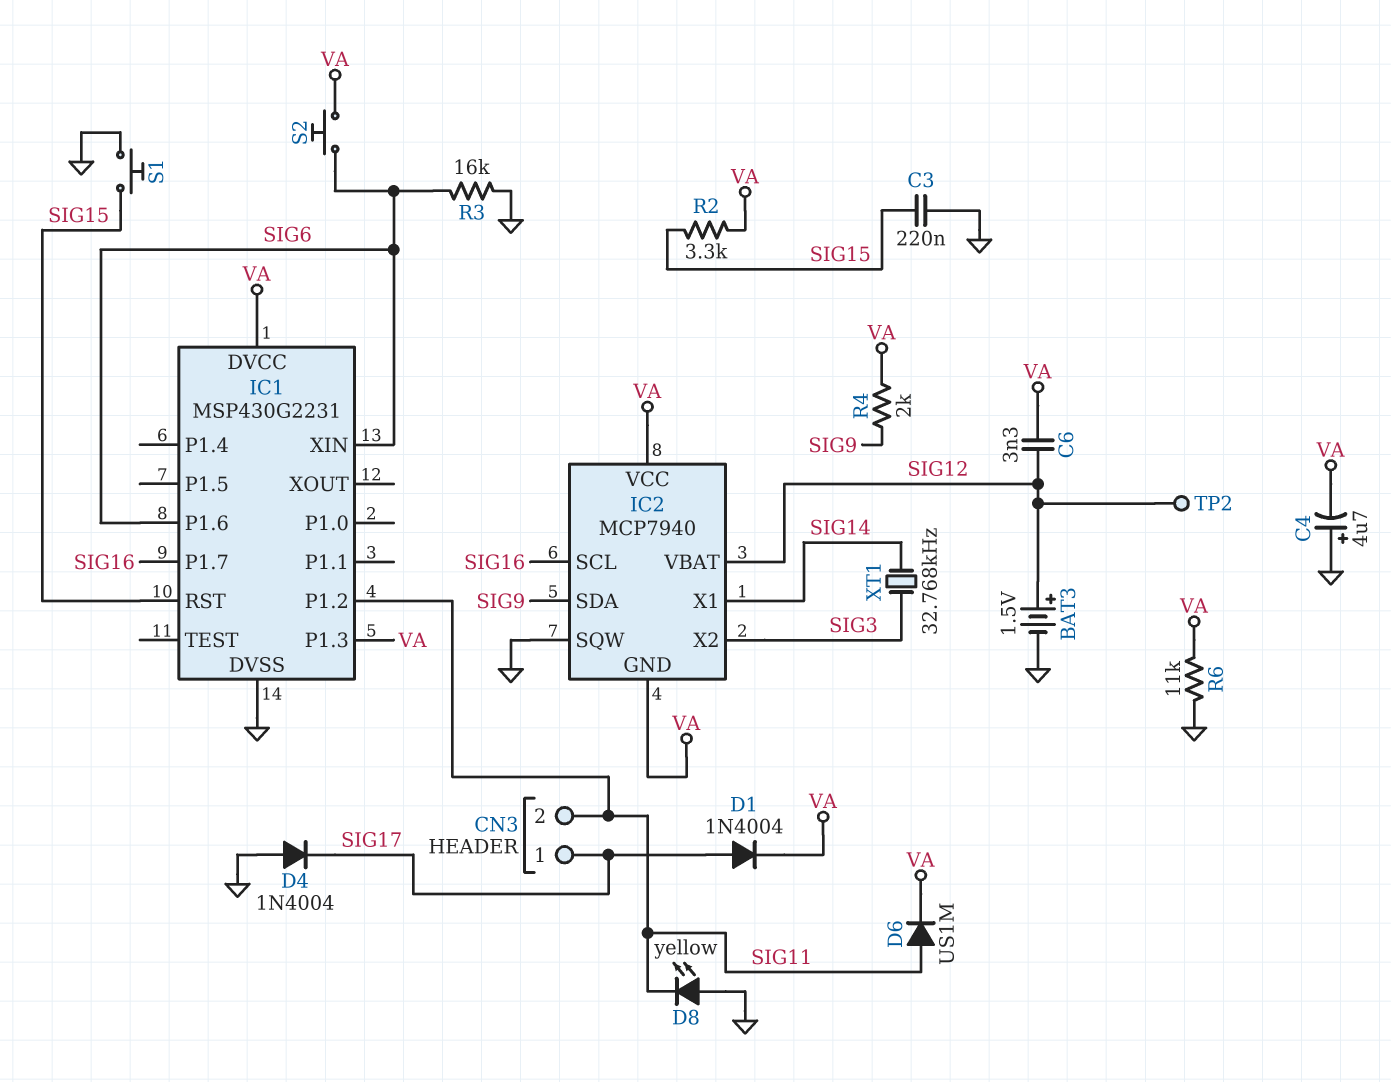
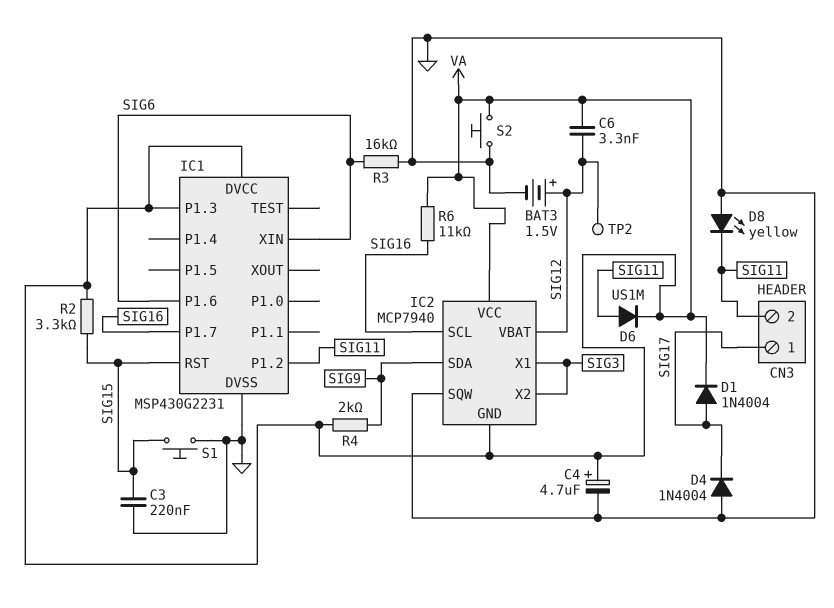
C4: 4.7uF (plus GND, minus VA) -> 4.7uF (plus VA, minus GND)
IC2 pin X1: SIG14 -> SIG3
R6: 11k (GND, VA) -> 11k (SIG16, VA)
S2: button (SIG6, VA) -> button (GND, VA)
XT1: 32.768kHz (SIG3, SIG14) -> none

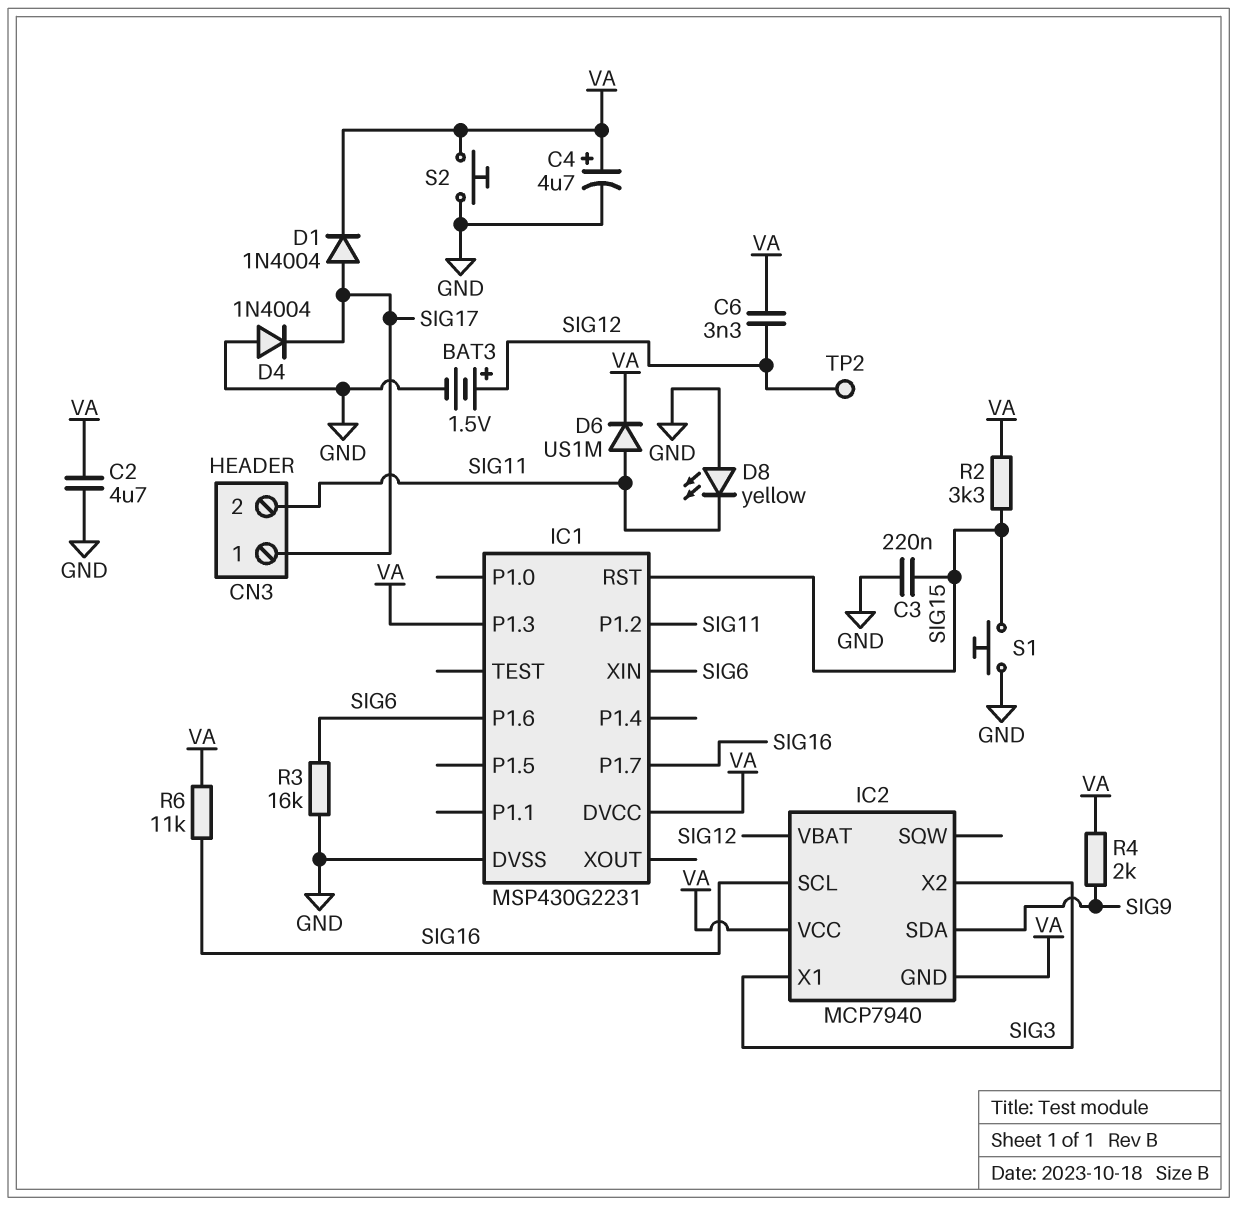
C2: none -> 4.7uF (GND, VA)
IC2 pin SQW: GND -> none

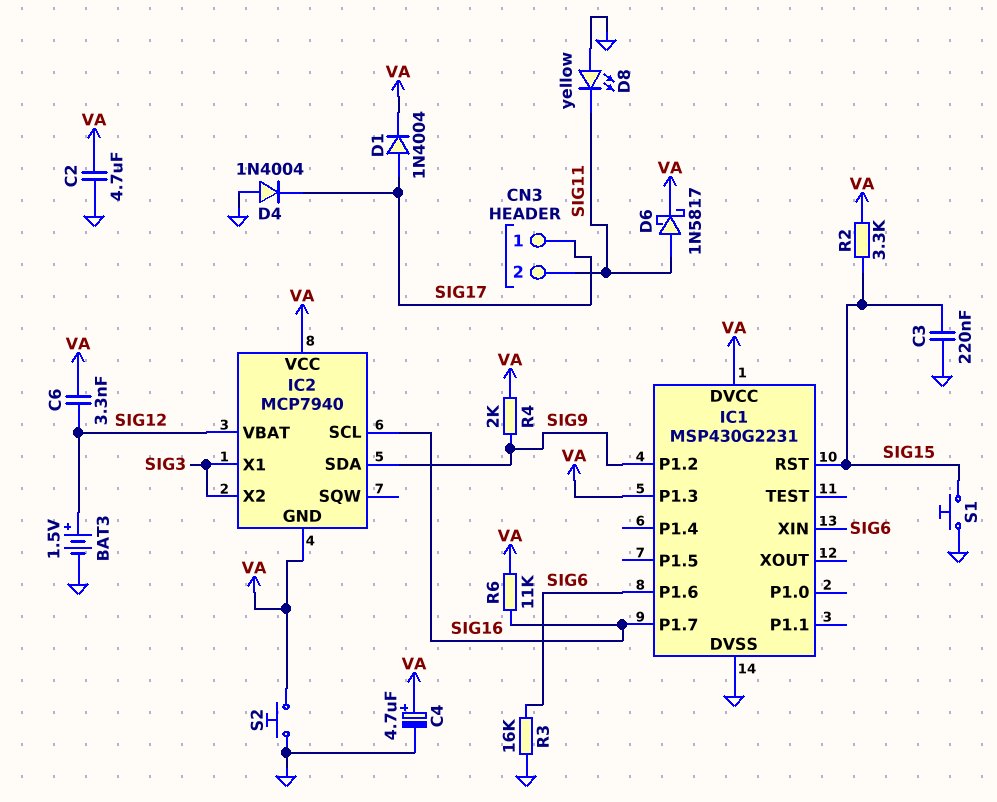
D6: diode US1M (A SIG11, K VA) -> schottky 1N5817 (A SIG11, K VA)
IC1 pin P1.2: SIG11 -> SIG9
TP2: test point (SIG12) -> none

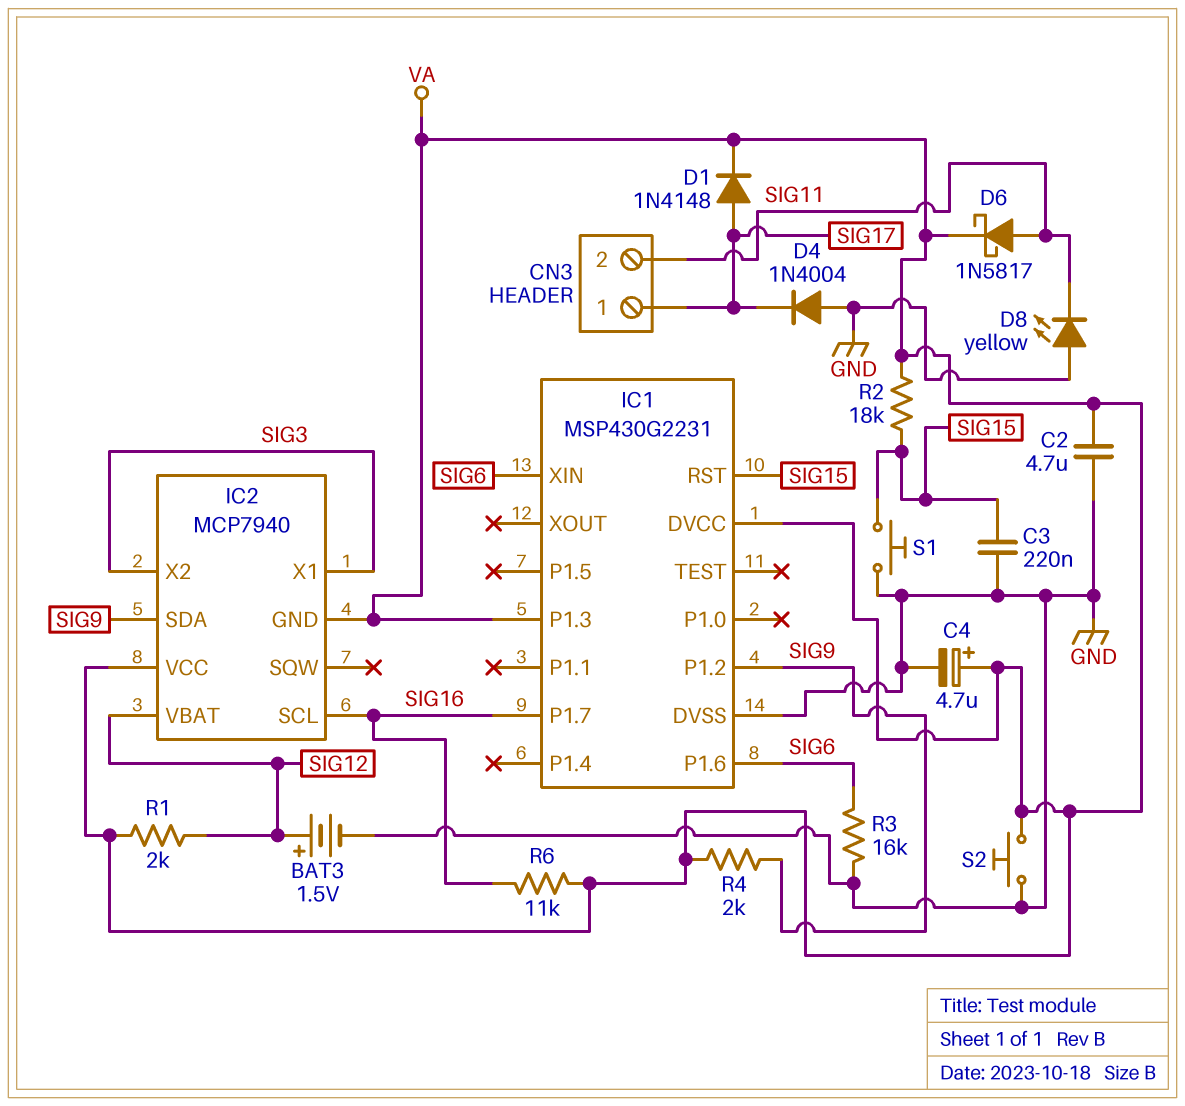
C6: 3.3nF (SIG12, VA) -> none
D1: diode 1N4004 (A SIG17, K VA) -> diode 1N4148 (A SIG17, K VA)
R1: none -> 2k (SIG12, VA)
R2: 3.3k (SIG15, VA) -> 18k (SIG15, VA)

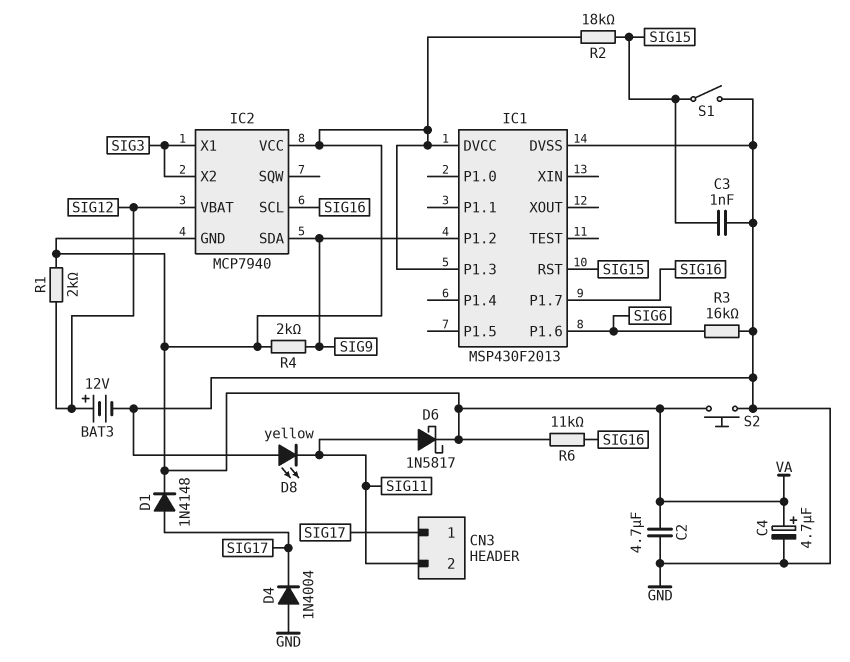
BAT3: 1.5V (plus SIG12, minus GND) -> 12V (plus SIG12, minus GND)
C3: 220nF (GND, SIG15) -> 1nF (GND, SIG15)
IC1: MSP430G2231 -> MSP430F2013
IC1 pin XIN: SIG6 -> none
S1: button (GND, SIG15) -> switch (GND, SIG15)

